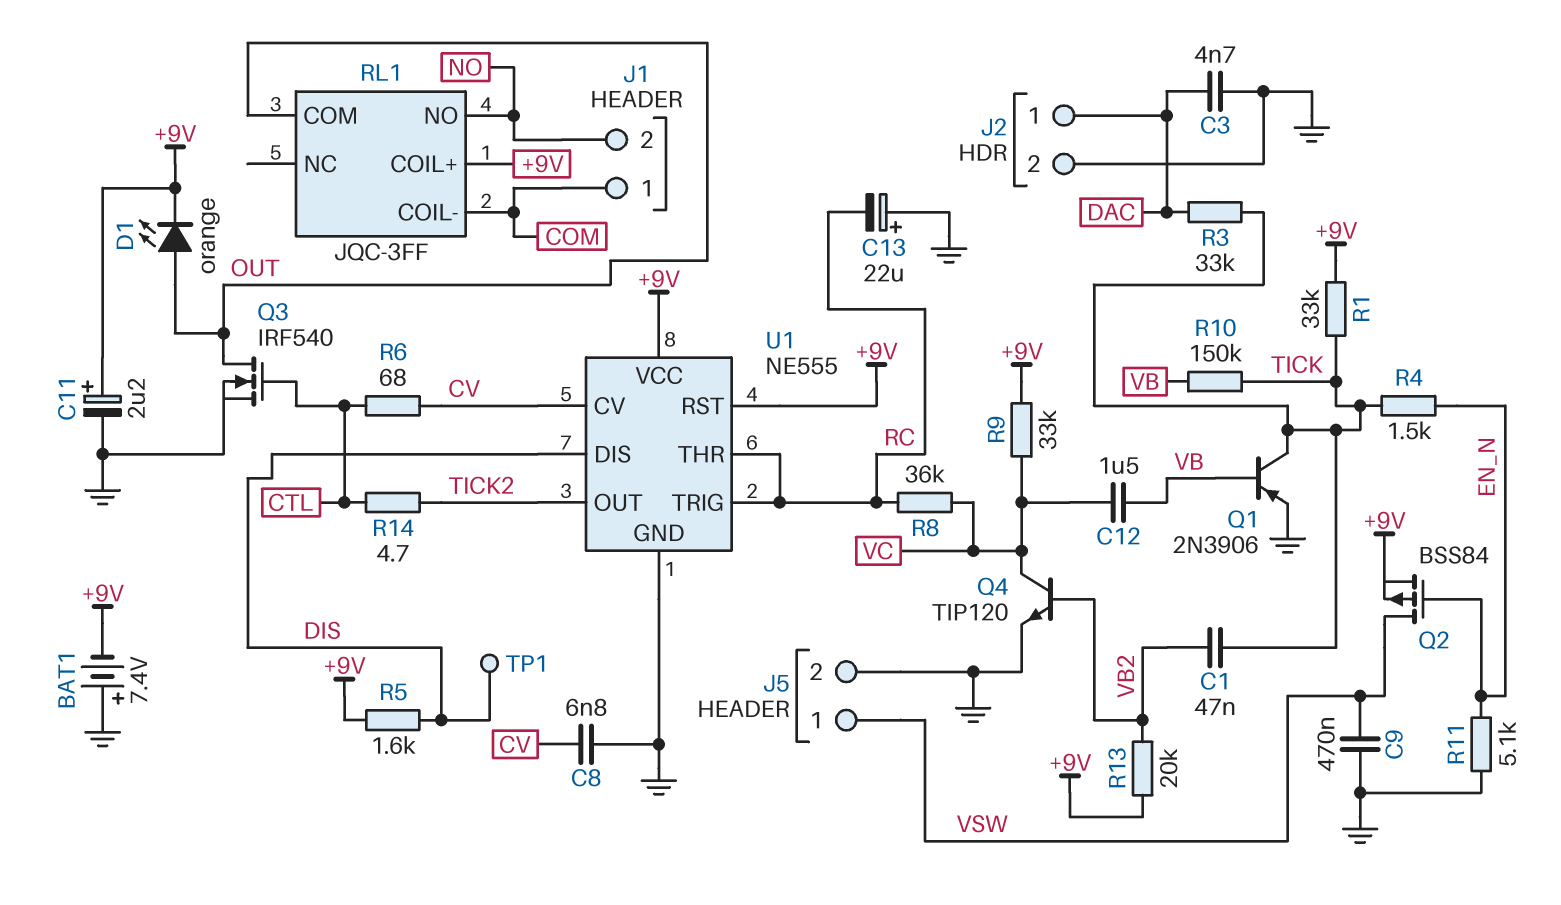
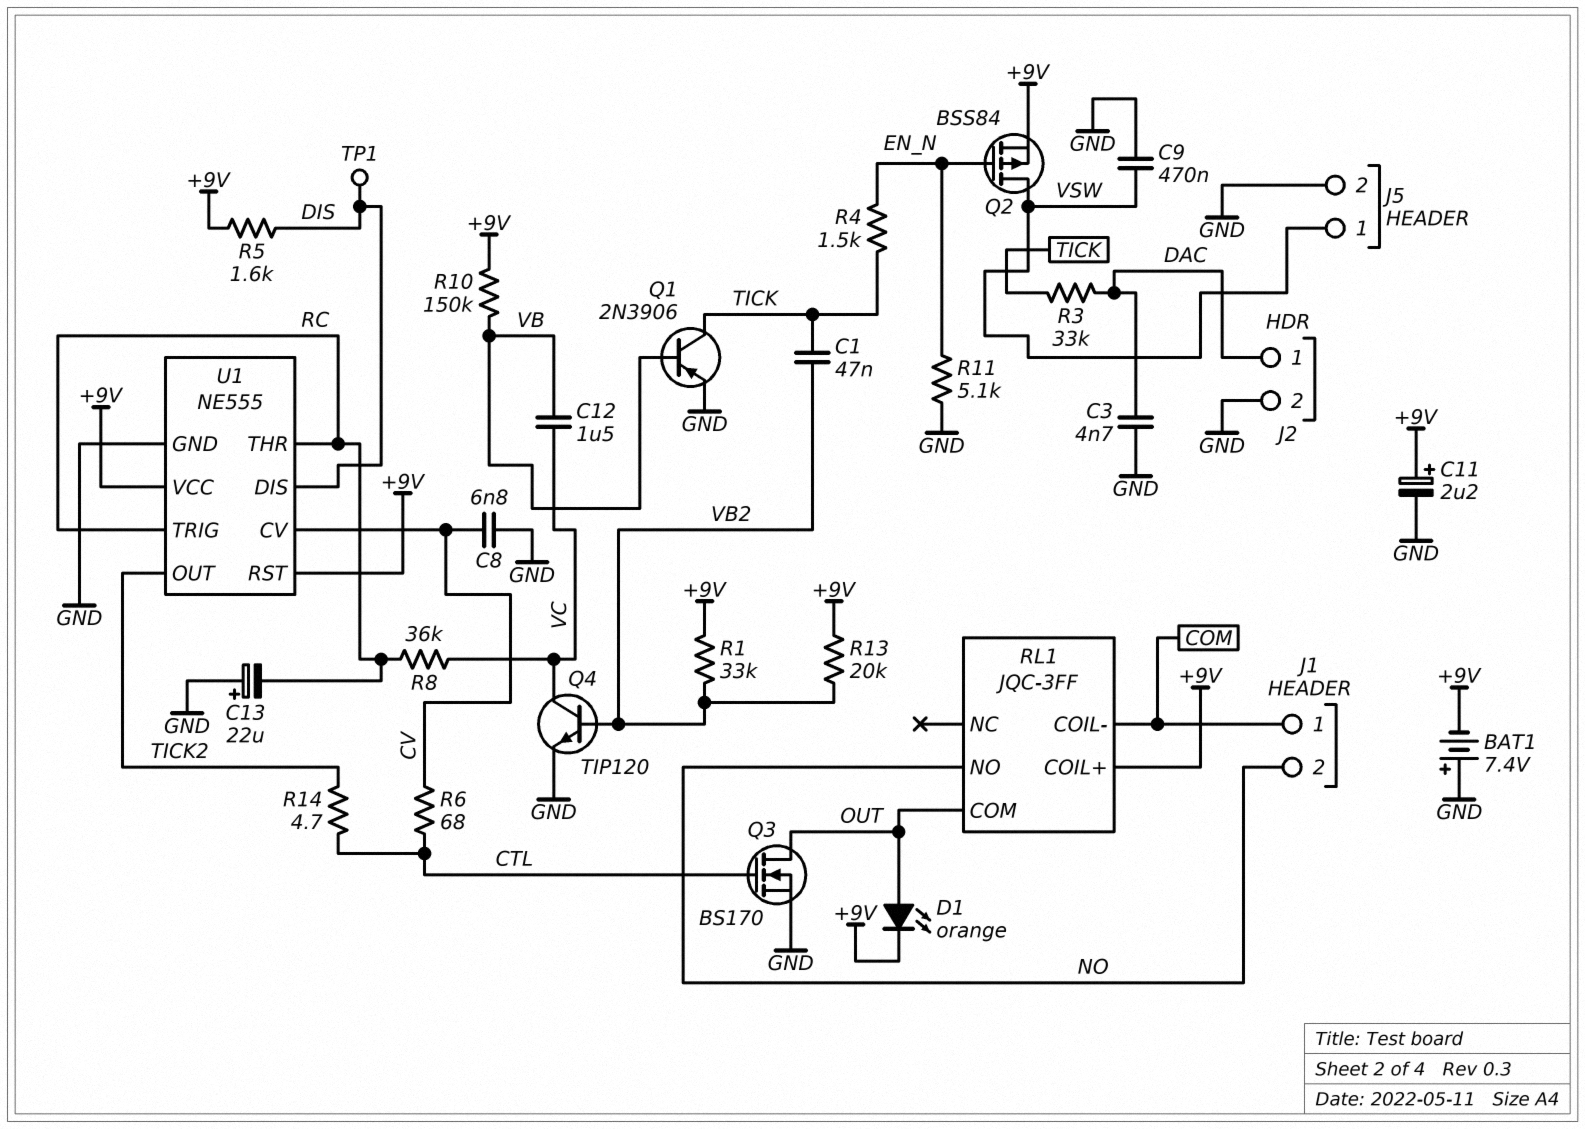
Q3: NMOS IRF540 (G CTL, D OUT, S GND) -> NMOS BS170 (G CTL, D OUT, S GND)
R1: 33k (+9V, TICK) -> 33k (+9V, VB2)
R9: 33k (+9V, VC) -> none
R10: 150k (TICK, VB) -> 150k (+9V, VB)

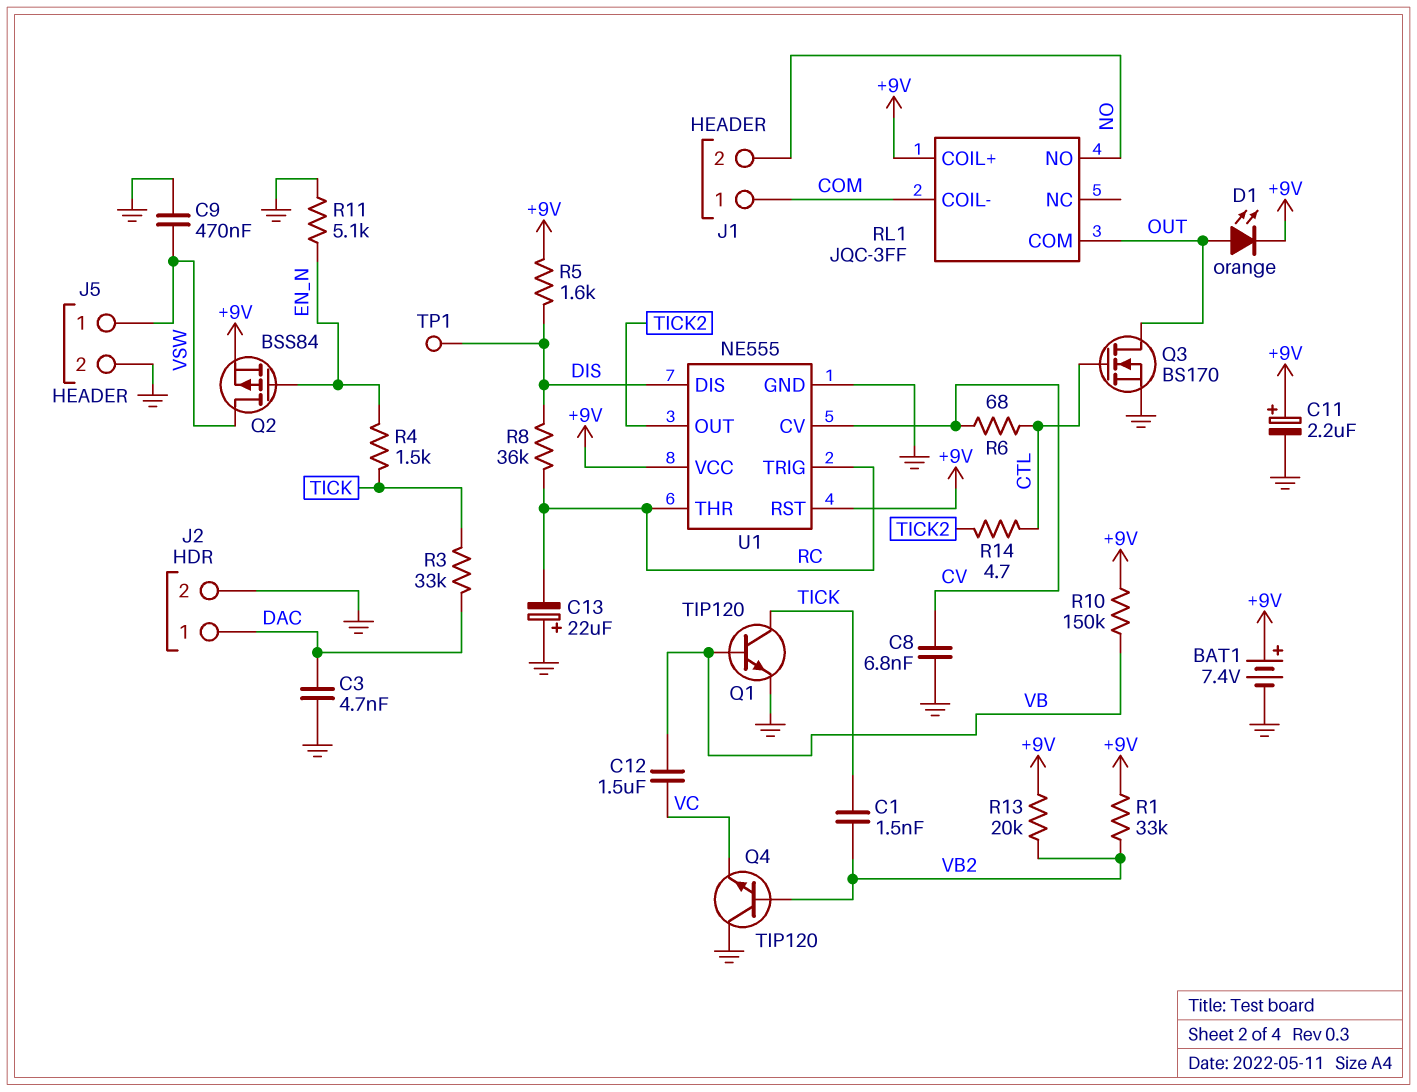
BAT1: 7.4V (plus GND, minus +9V) -> 7.4V (plus +9V, minus GND)
C1: 47nF (TICK, VB2) -> 1.5nF (TICK, VB2)
Q1: PNP 2N3906 (B VB, C TICK, E GND) -> NPN TIP120 (B VB, C TICK, E GND)
Q4: NPN TIP120 (B VB2, C VC, E GND) -> NPN TIP120 (B VB2, C GND, E VC)
R8: 36k (RC, VC) -> 36k (DIS, RC)

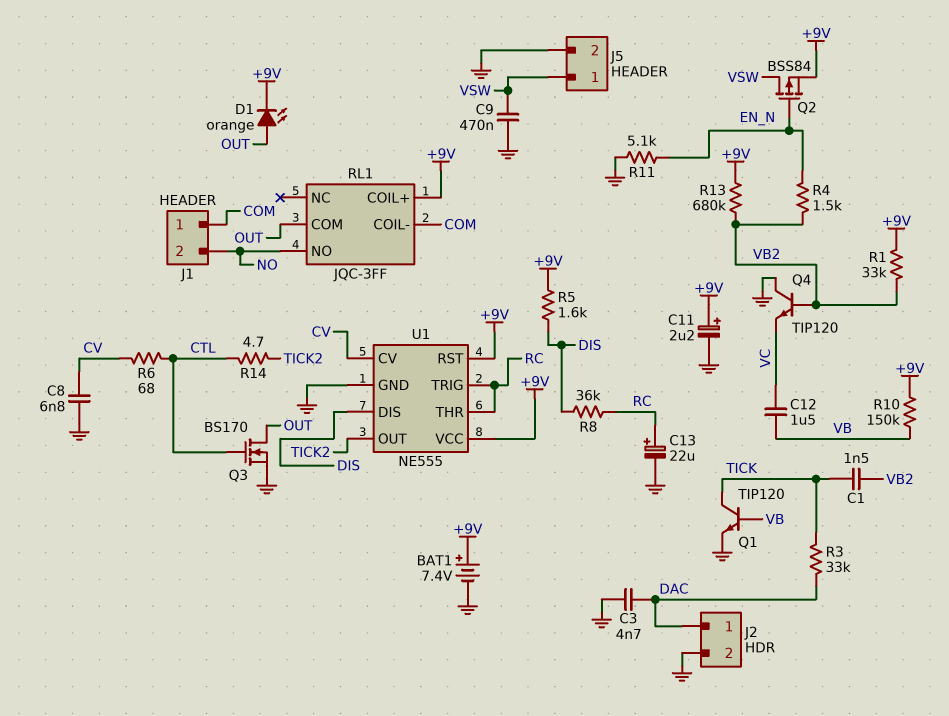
C13: 22uF (plus GND, minus RC) -> 22uF (plus RC, minus GND)
R4: 1.5k (EN_N, TICK) -> 1.5k (EN_N, VB2)
R13: 20k (+9V, VB2) -> 680k (+9V, VB2)
TP1: test point (DIS) -> none

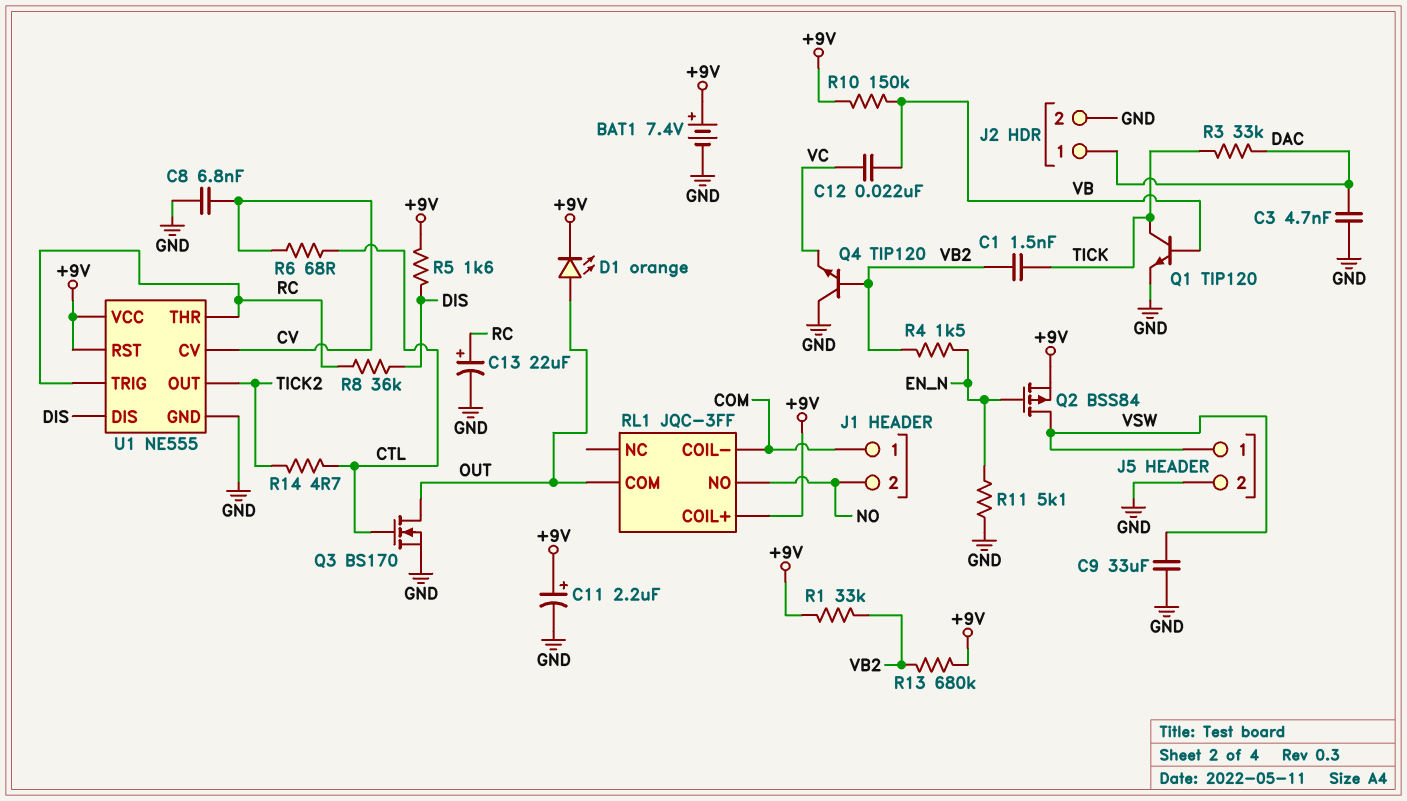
C9: 470nF (GND, VSW) -> 33uF (GND, VSW)
C12: 1.5uF (VB, VC) -> 22nF (VB, VC)

